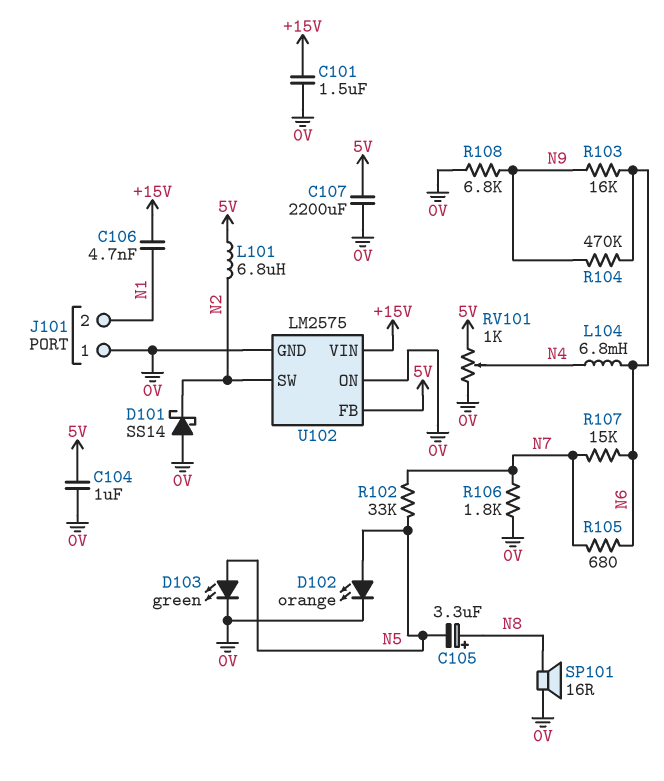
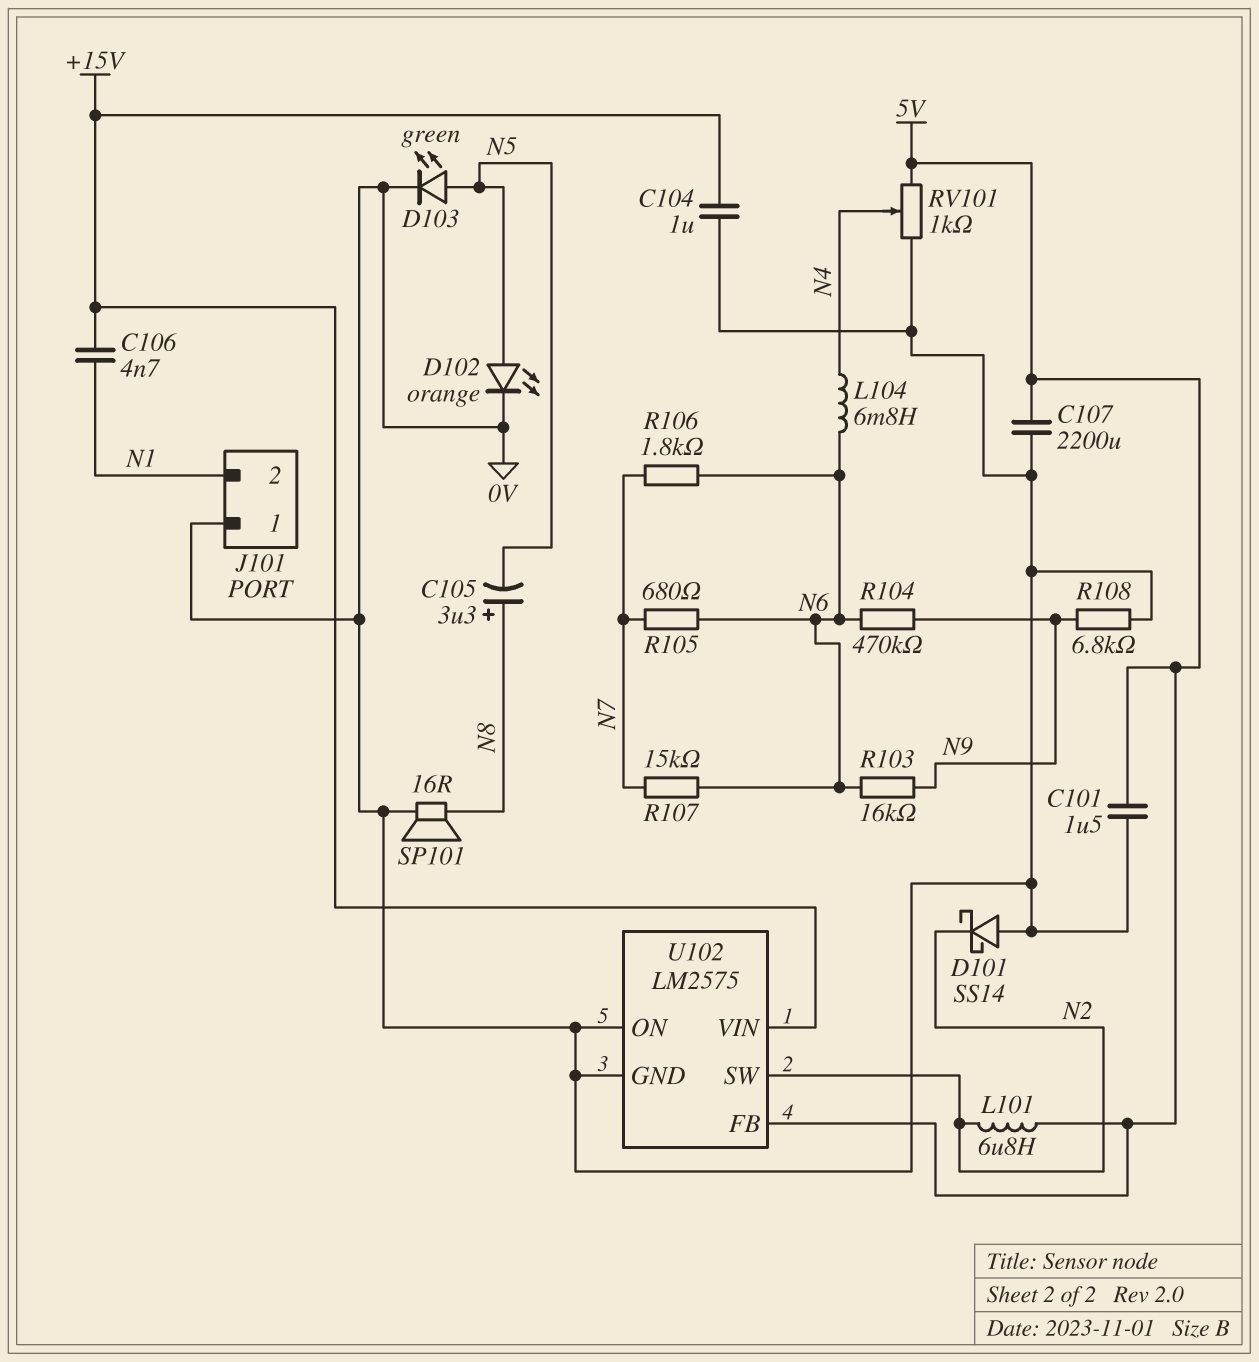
C101: 1.5uF (+15V, 0V) -> 1.5uF (0V, 5V)
C104: 1uF (0V, 5V) -> 1uF (+15V, 0V)
R102: 33k (N5, N7) -> none
R106: 1.8k (0V, N7) -> 1.8k (N6, N7)

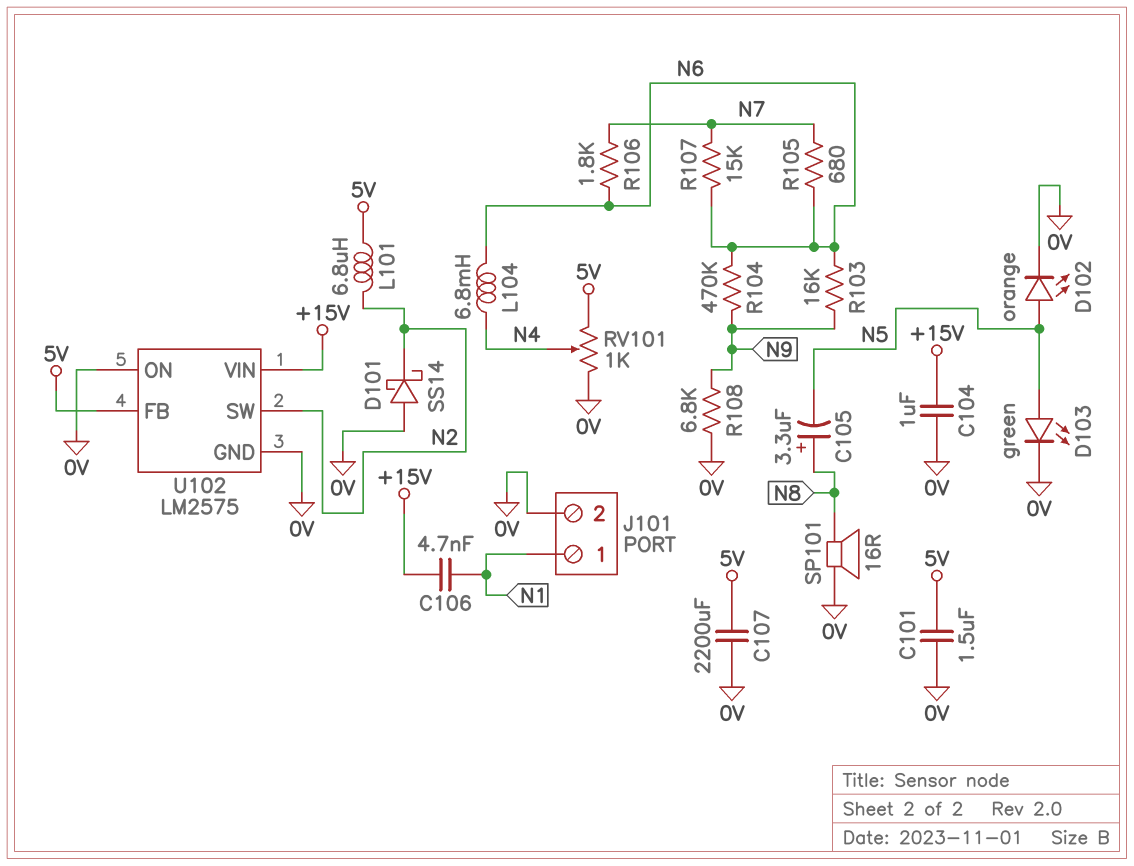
J101 pin 1: 0V -> N1
J101 pin 2: N1 -> 0V

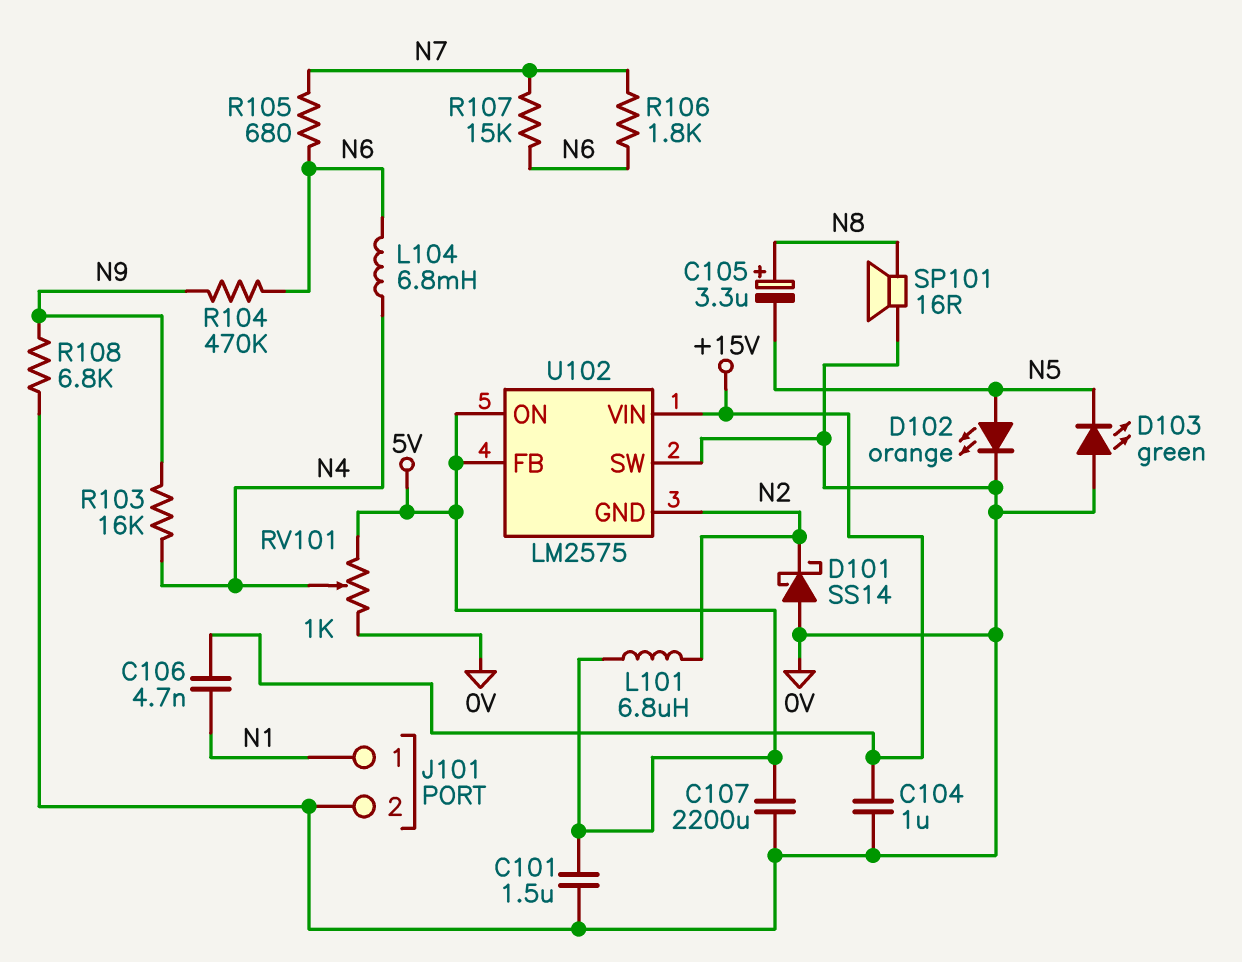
D103: LED green (A N5, K 0V) -> LED green (A 0V, K N5)
R103: 16k (N6, N9) -> 16k (N4, N9)
U102 pin GND: 0V -> N2
U102 pin ON: 0V -> 5V
U102 pin SW: N2 -> 0V

